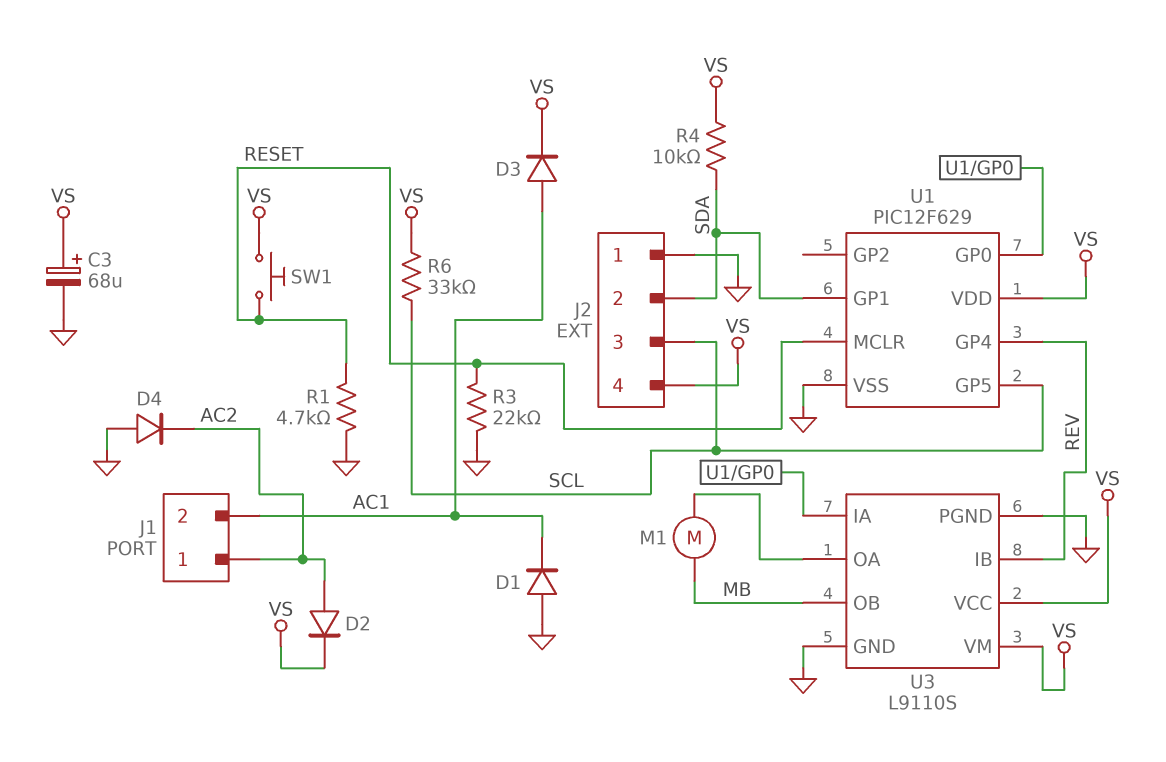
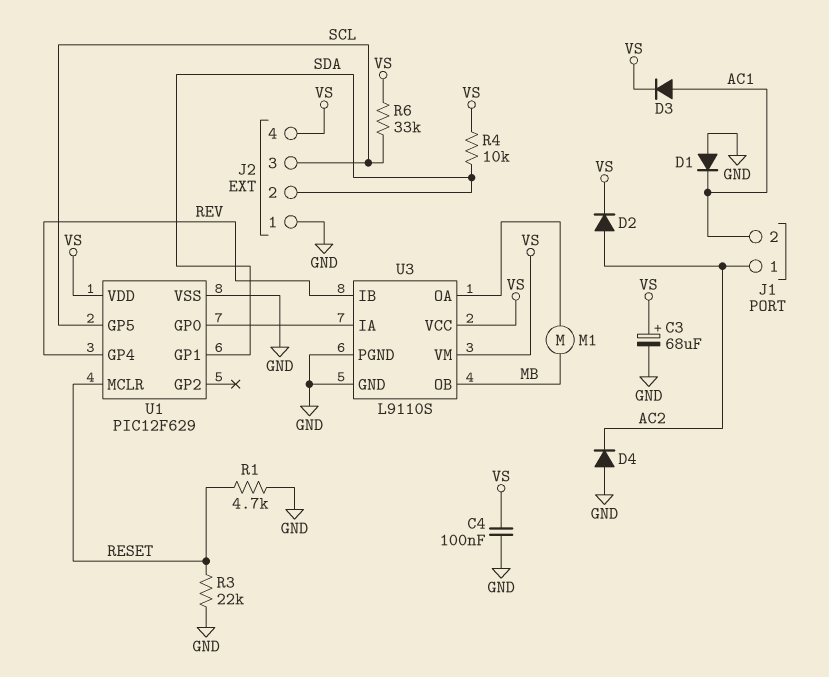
C4: none -> 100nF (GND, VS)
SW1: button (RESET, VS) -> none

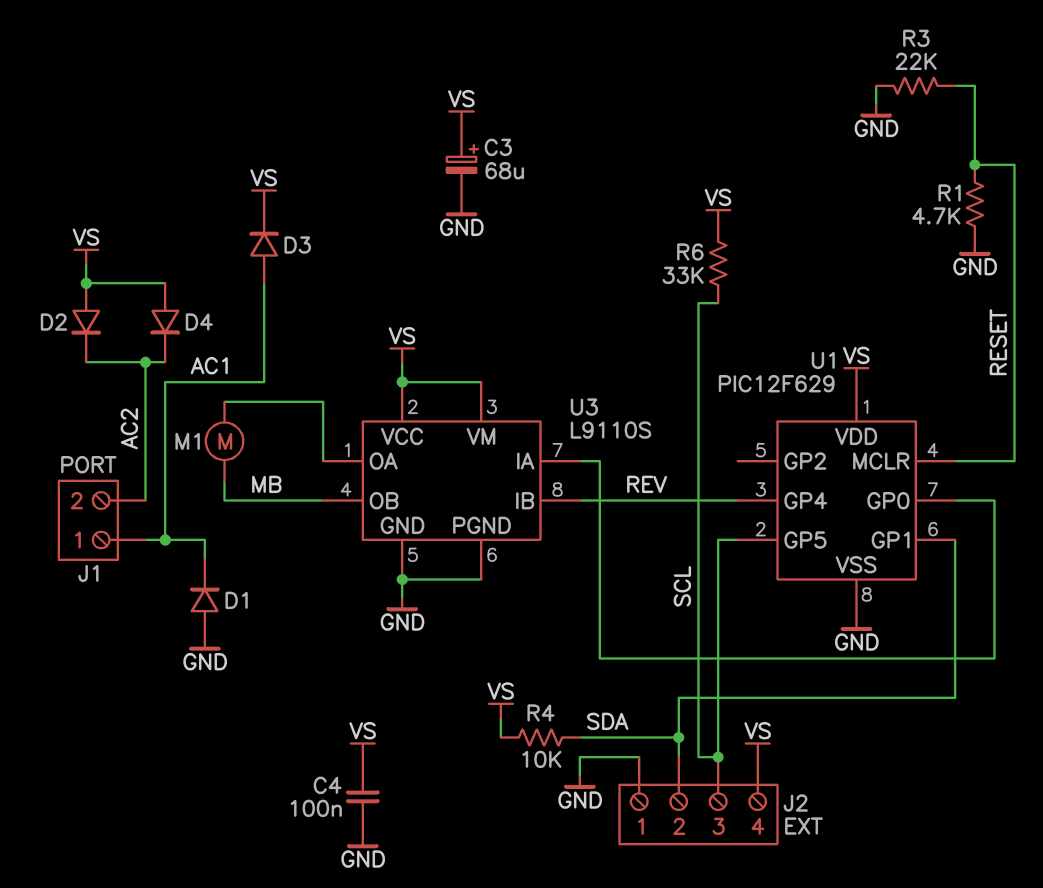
D2: diode (A AC2, K VS) -> diode (A VS, K AC2)
D4: diode (A GND, K AC2) -> diode (A VS, K AC2)
J1 pin 1: AC2 -> AC1
J1 pin 2: AC1 -> AC2

